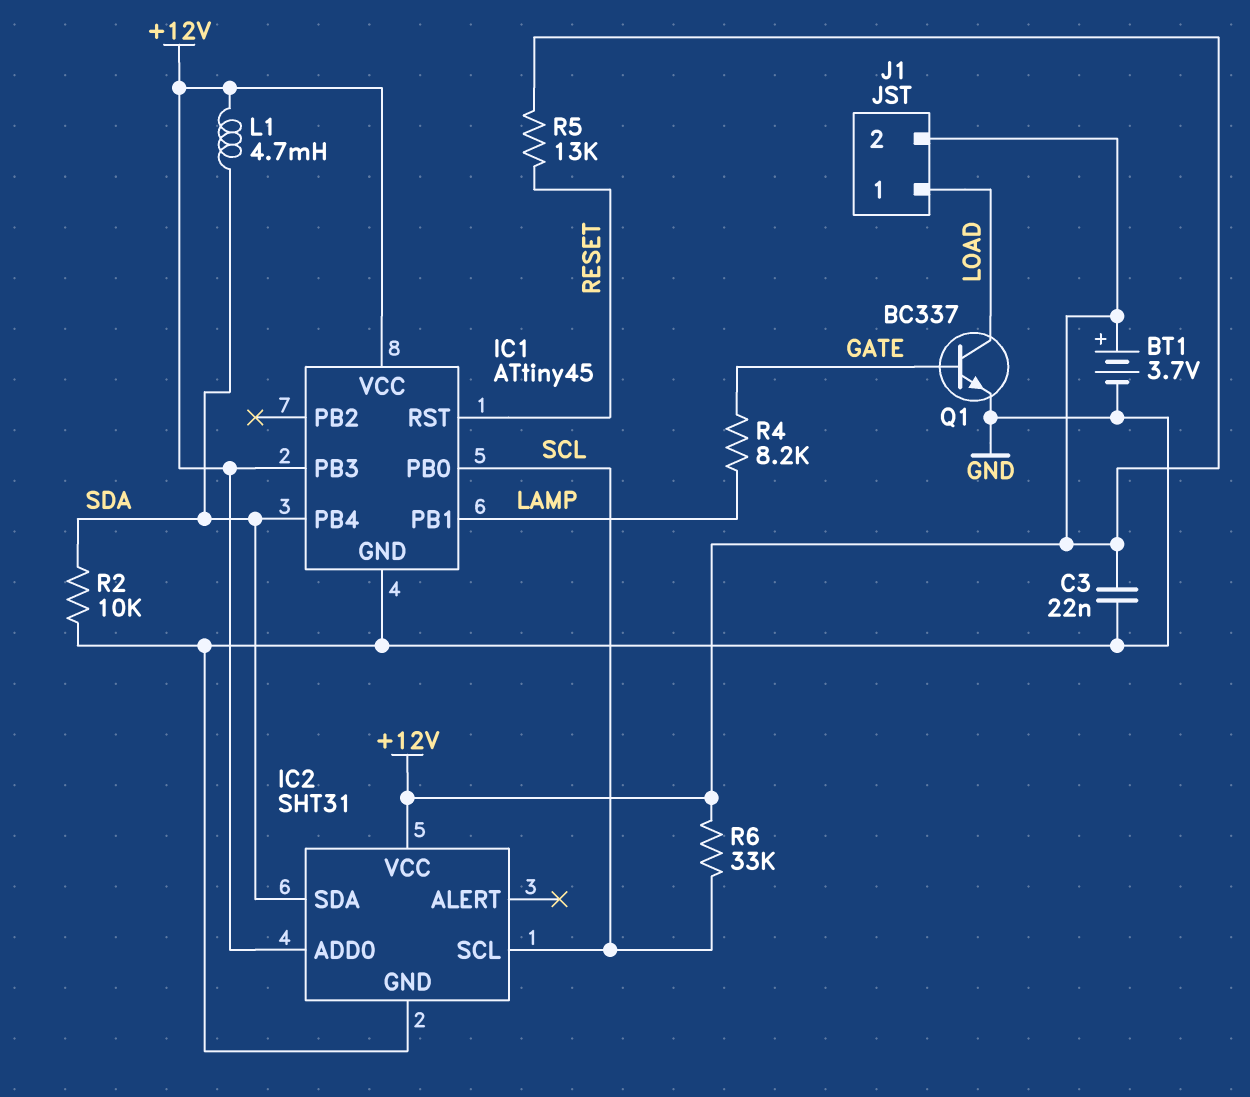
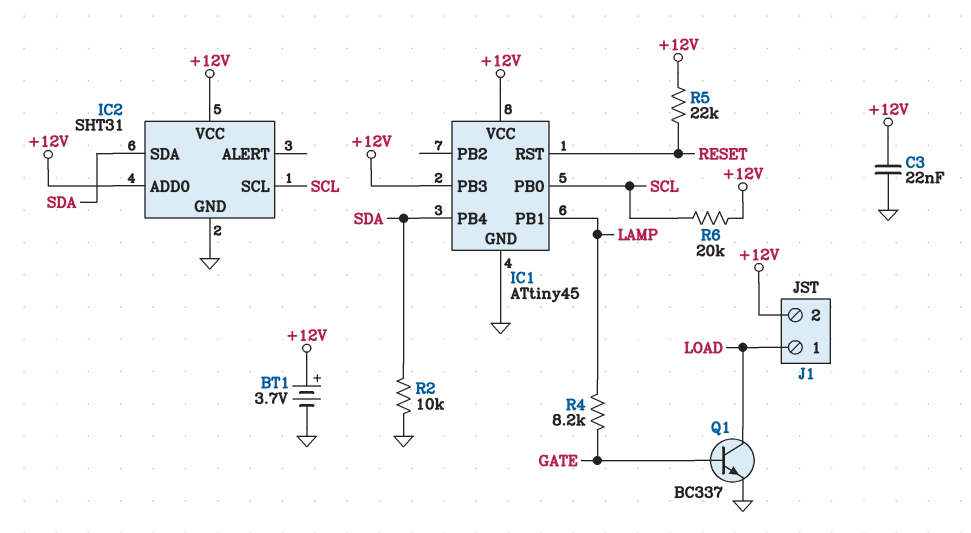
L1: 4.7mH (+12V, SDA) -> none
R5: 13k (+12V, RESET) -> 22k (+12V, RESET)
R6: 33k (+12V, SCL) -> 20k (+12V, SCL)

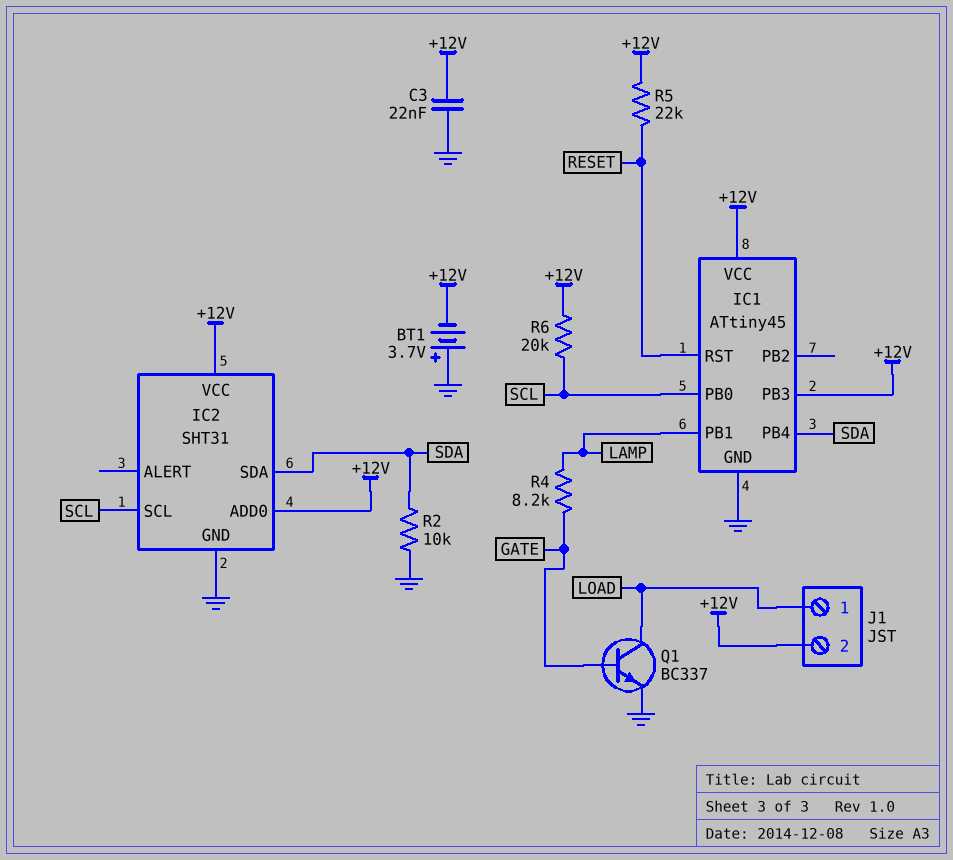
BT1: 3.7V (plus +12V, minus GND) -> 3.7V (plus GND, minus +12V)

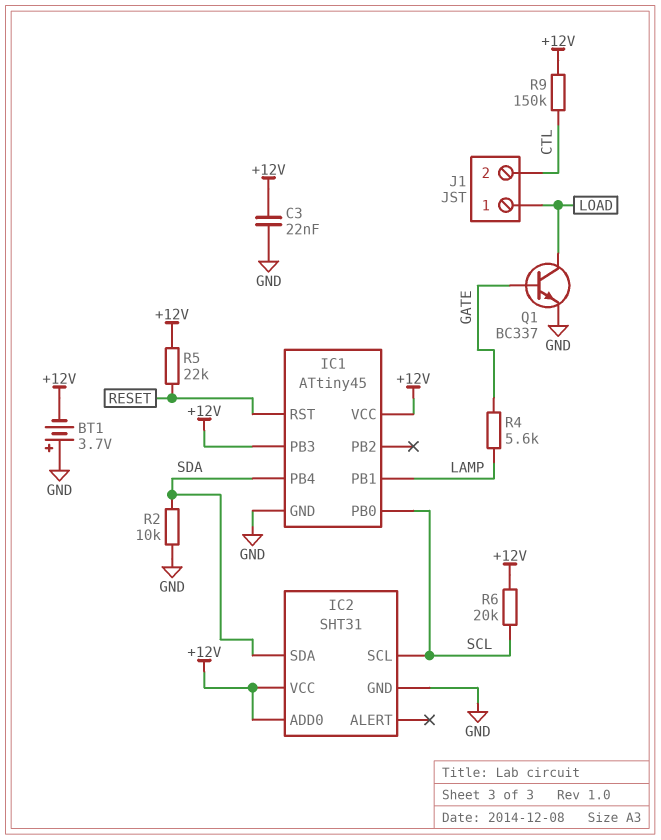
J1 pin 2: +12V -> CTL
R4: 8.2k (GATE, LAMP) -> 5.6k (GATE, LAMP)
R9: none -> 150k (+12V, CTL)

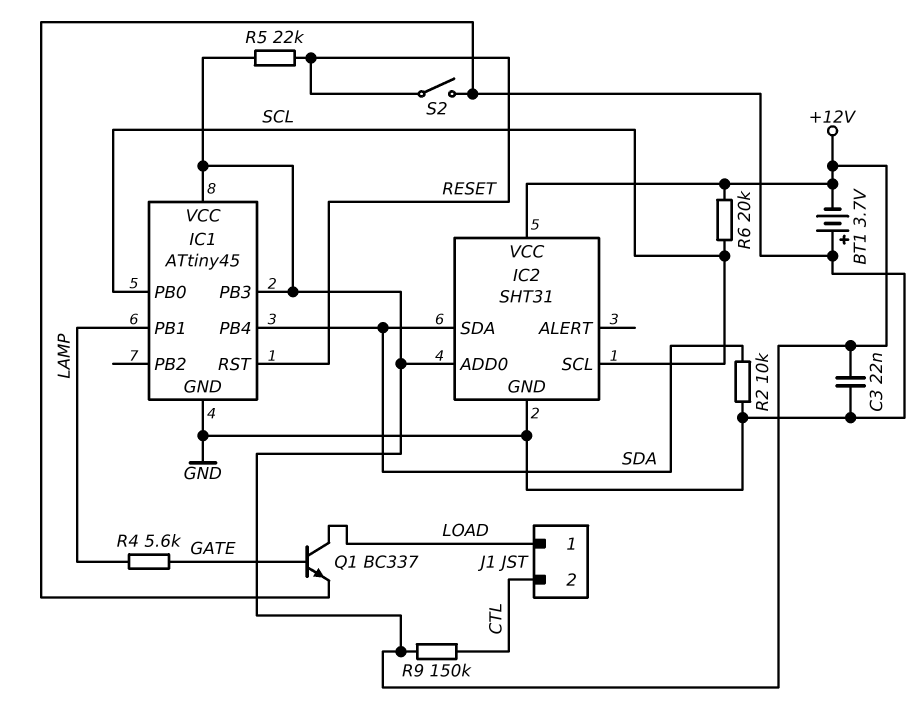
S2: none -> switch (GND, RESET)

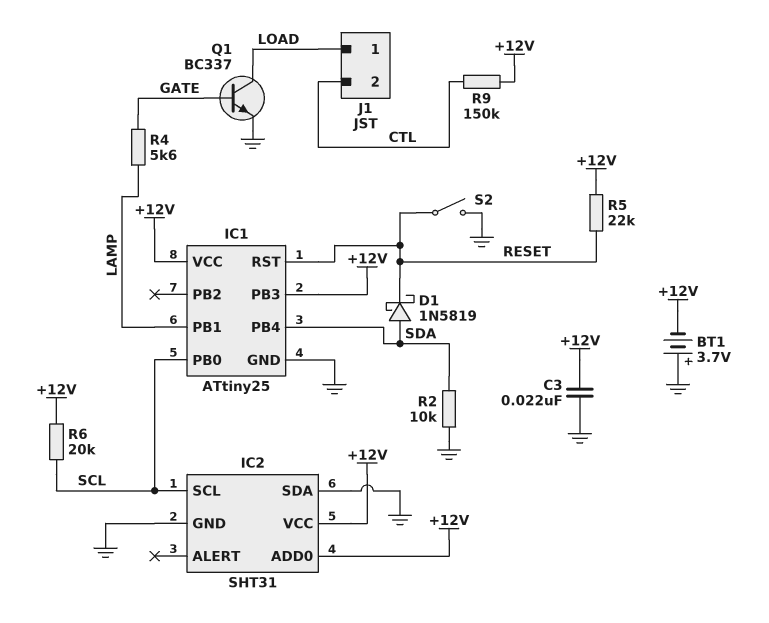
D1: none -> schottky 1N5819 (A SDA, K RESET)
IC1: ATtiny45 -> ATtiny25
IC2 pin SDA: SDA -> GND

